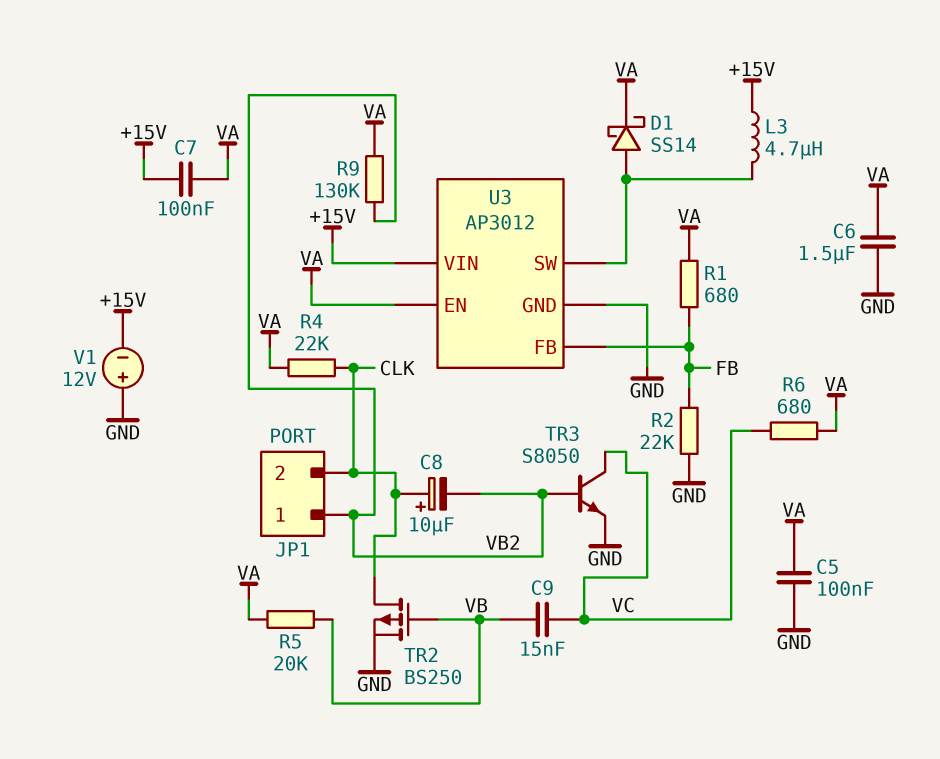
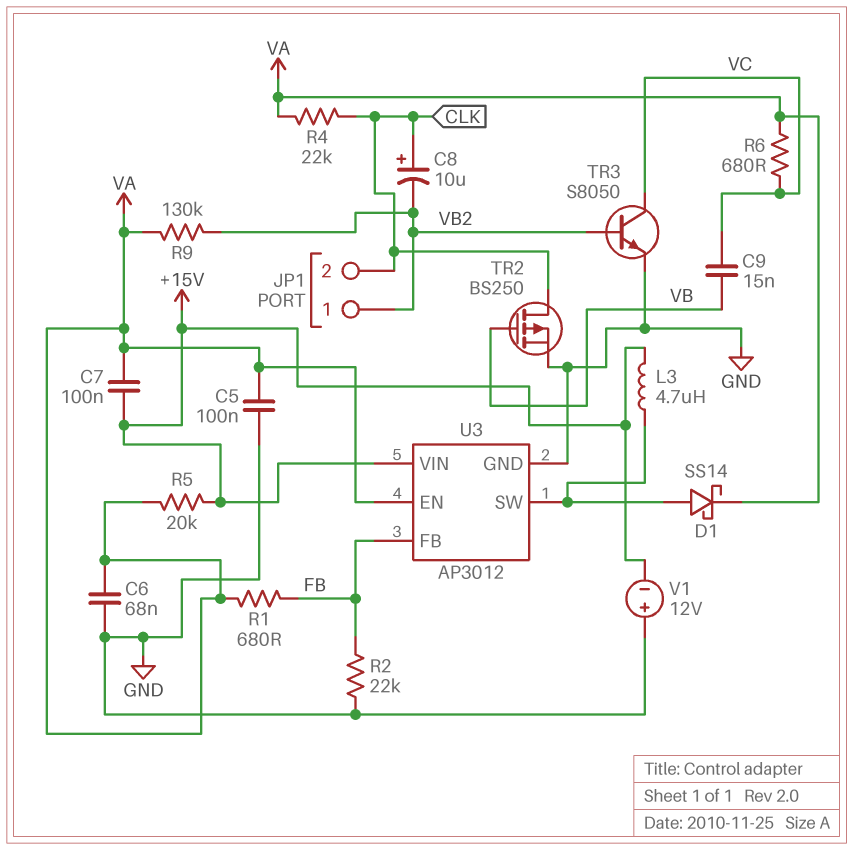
C6: 1.5uF (GND, VA) -> 68nF (GND, VA)
R5: 20k (VA, VB) -> 20k (+15V, VA)

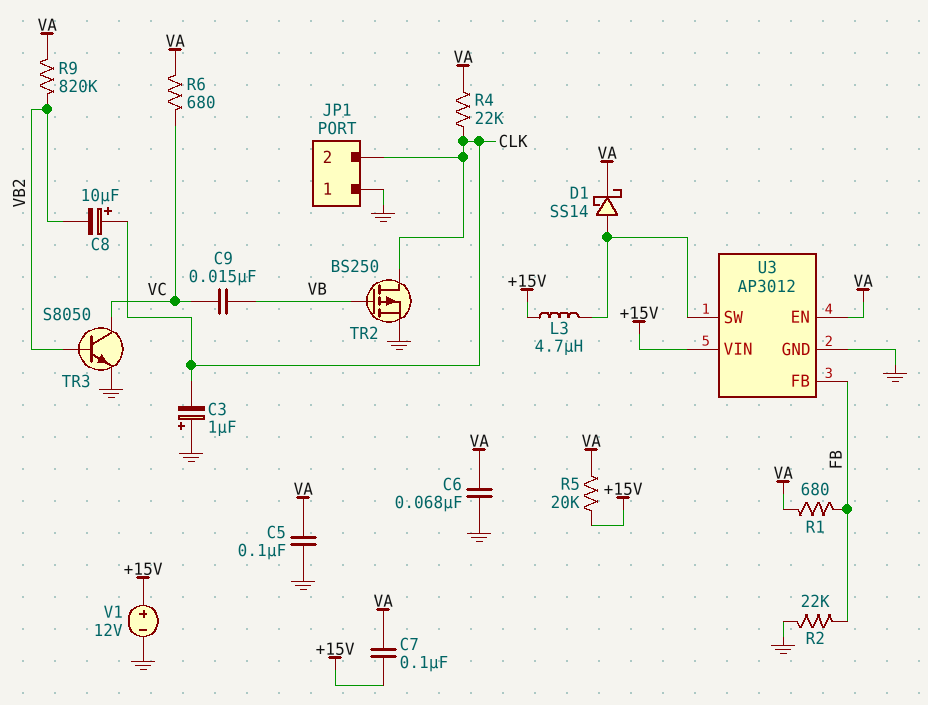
C3: none -> 1uF (plus GND, minus CLK)
JP1 pin 1: VB2 -> GND
R9: 130k (VA, VB2) -> 820k (VA, VB2)
V1: 12V (plus GND, minus +15V) -> 12V (plus +15V, minus GND)

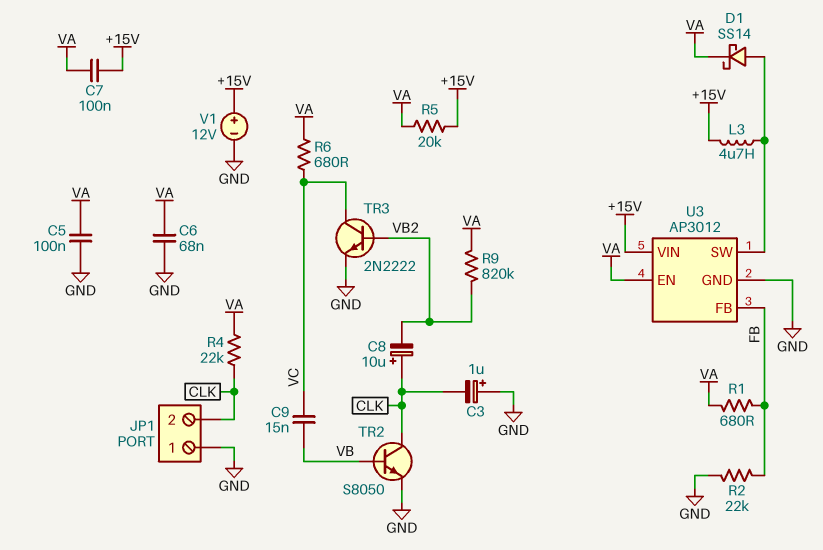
TR2: PMOS BS250 (G VB, D CLK, S GND) -> NPN S8050 (B VB, C CLK, E GND)
TR3: NPN S8050 (B VB2, C VC, E GND) -> NPN 2N2222 (B VB2, C VC, E GND)

